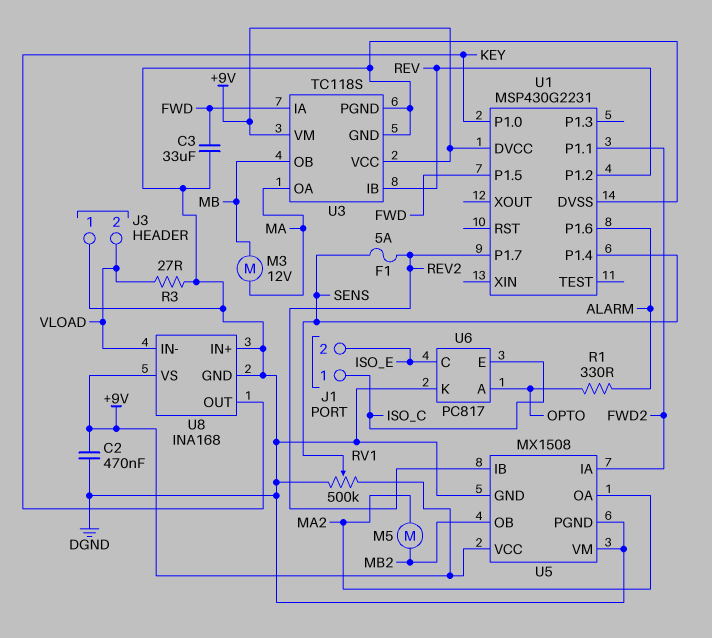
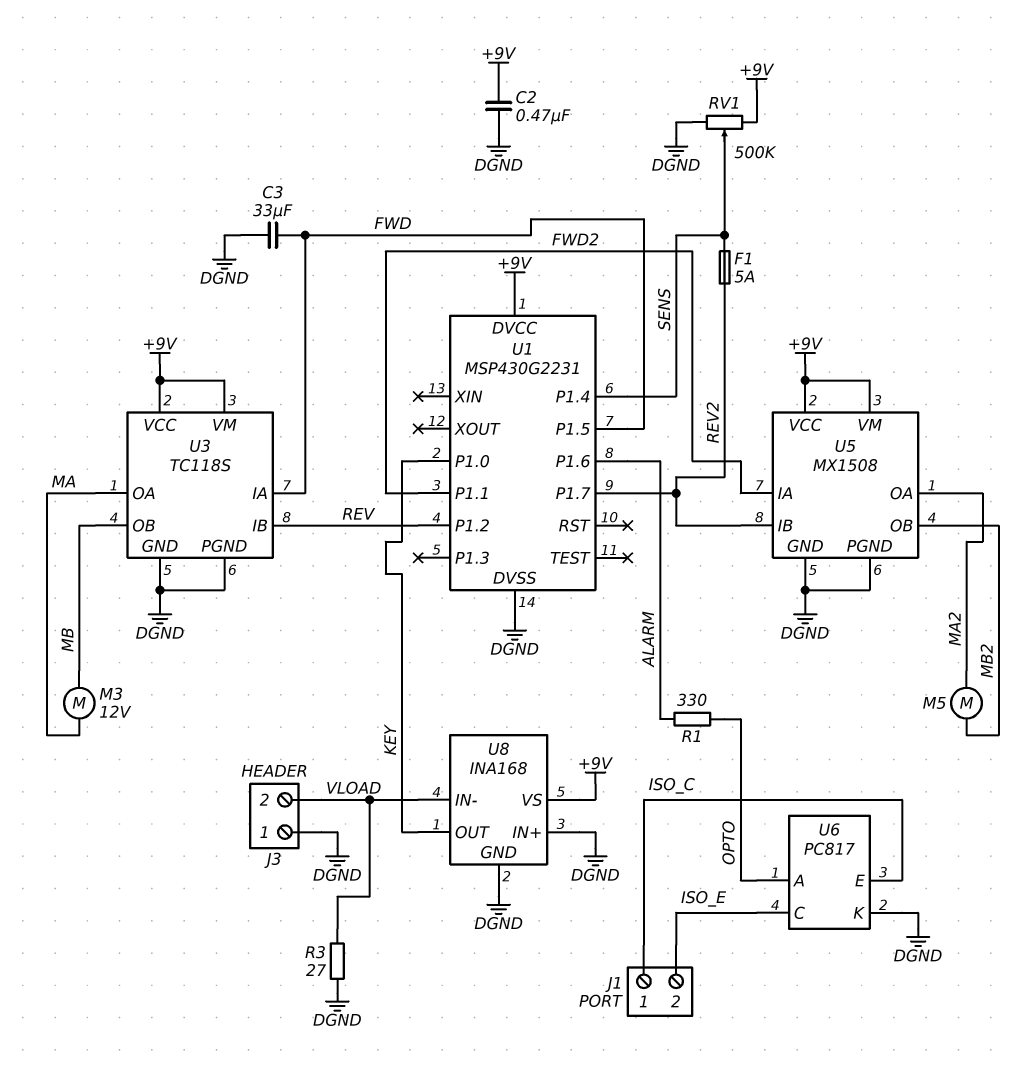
U5 pin VM: DGND -> +9V

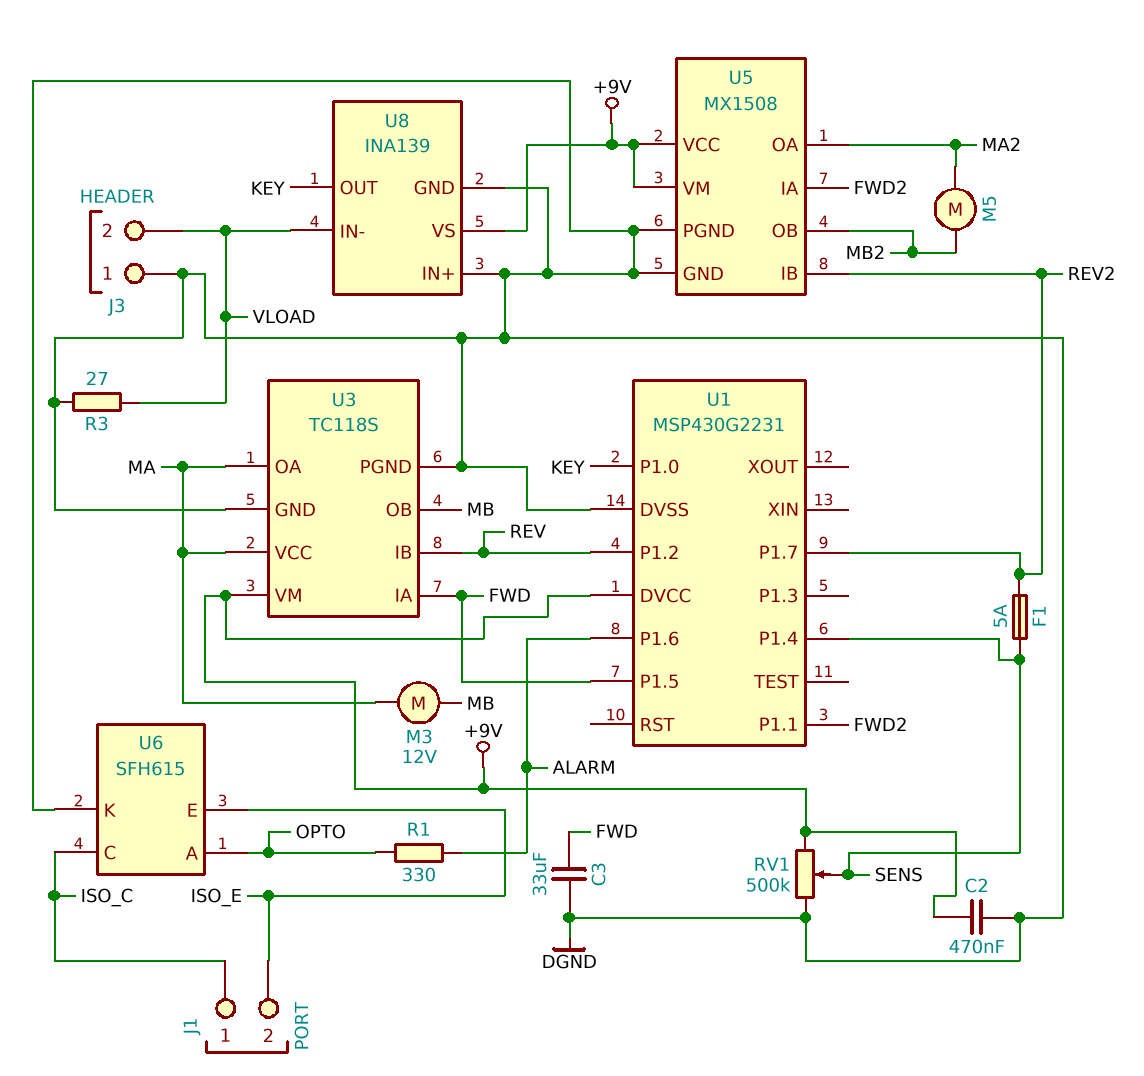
U3 pin VCC: +9V -> MA
U6: PC817 -> SFH615
U6 pin C: ISO_E -> ISO_C
U6 pin E: ISO_C -> ISO_E
U8: INA168 -> INA139

